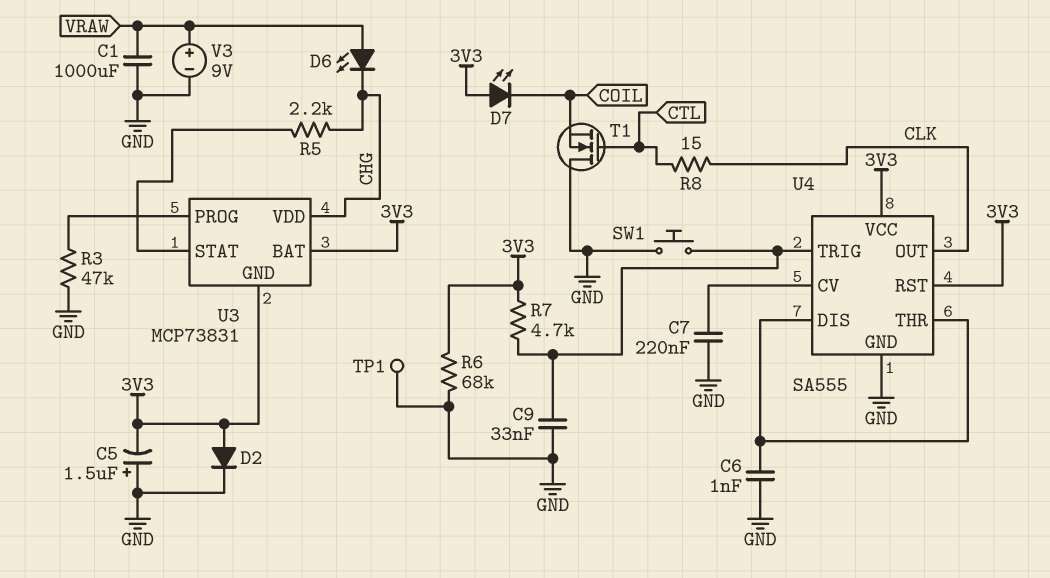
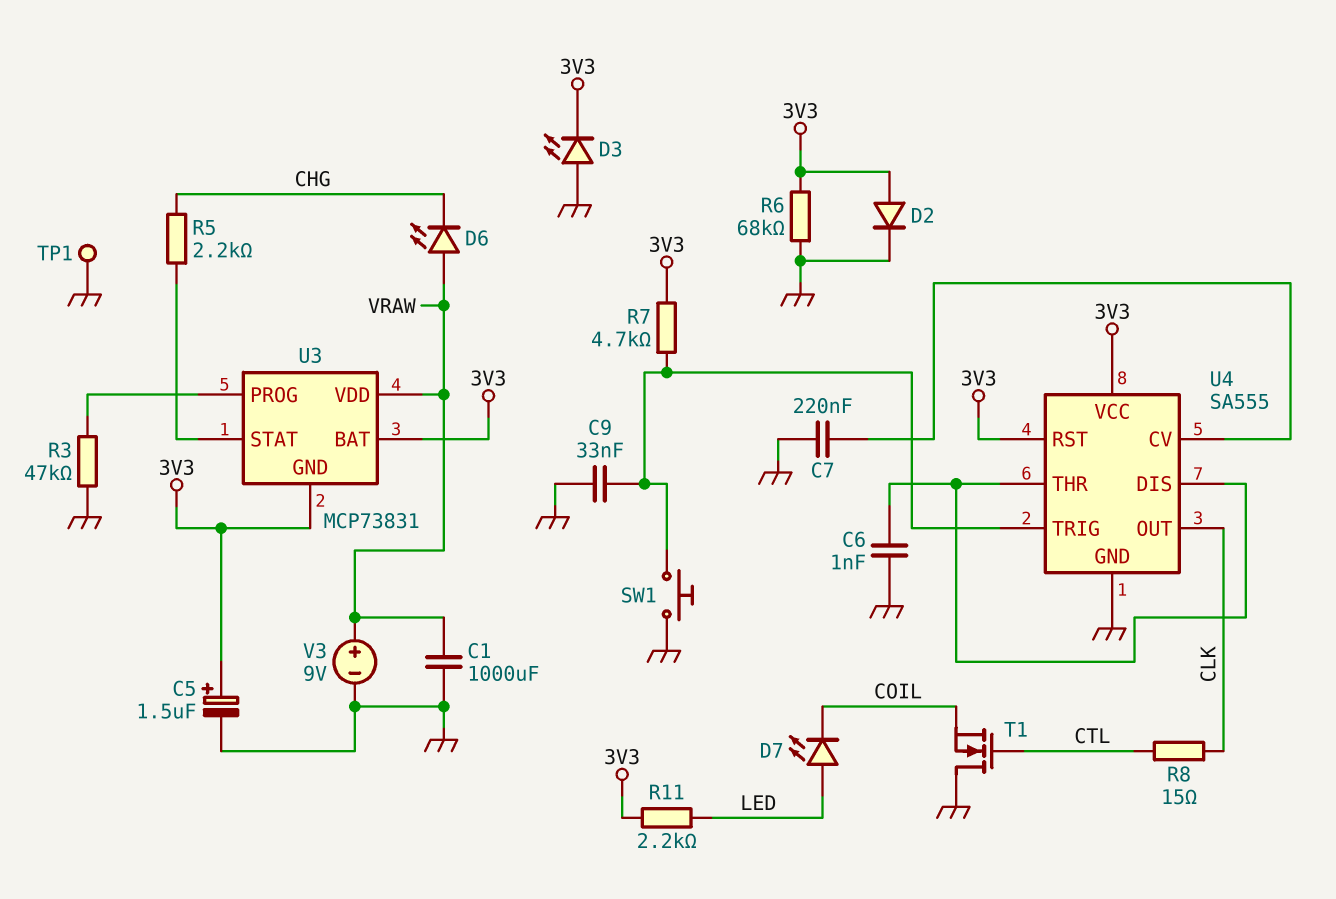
C5: 1.5uF (plus GND, minus 3V3) -> 1.5uF (plus 3V3, minus GND)
D3: none -> LED (A GND, K 3V3)
D7: LED (A 3V3, K COIL) -> LED (A LED, K COIL)
R11: none -> 2.2k (3V3, LED)
U3 pin VDD: CHG -> VRAW

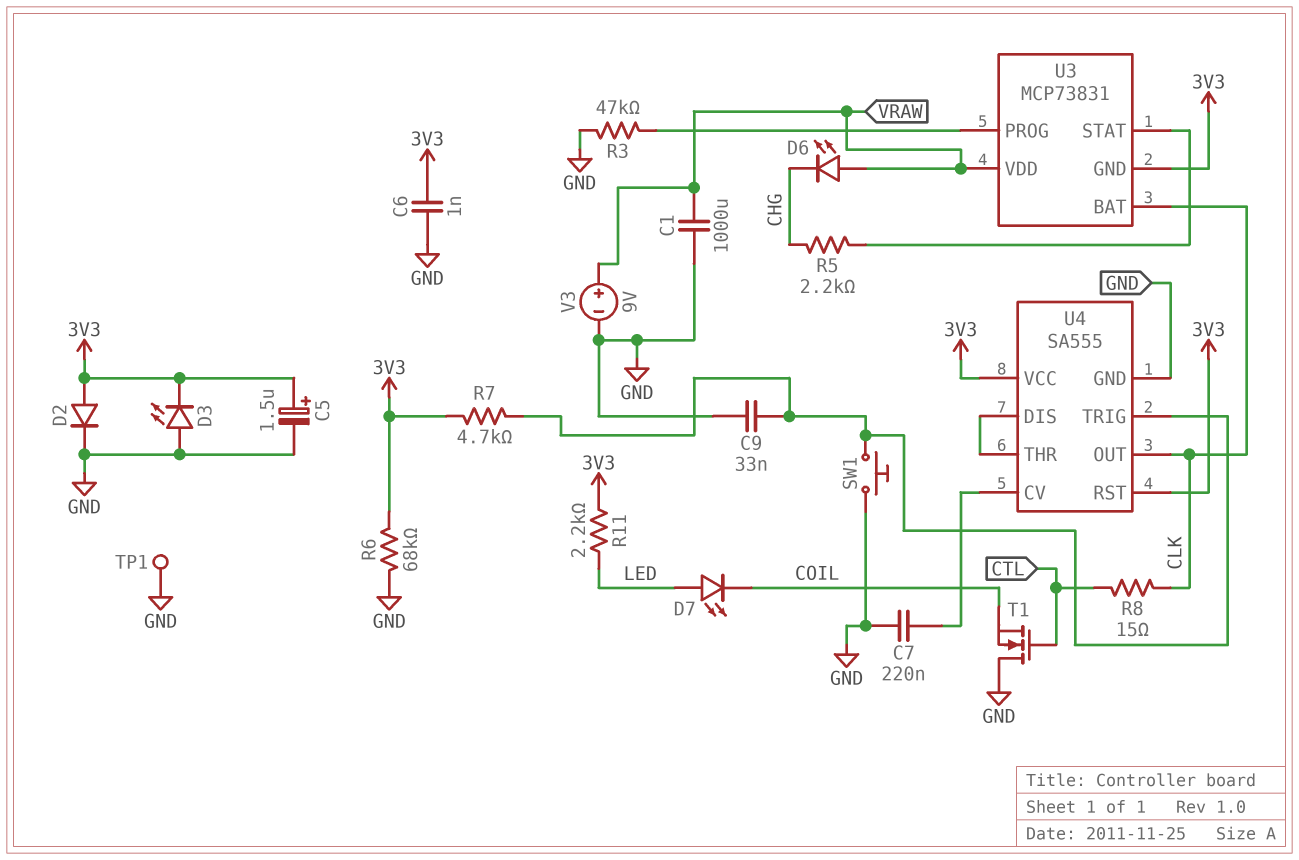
C6: 1nF (GND, U4/DIS) -> 1nF (3V3, GND)
U3 pin BAT: 3V3 -> CLK

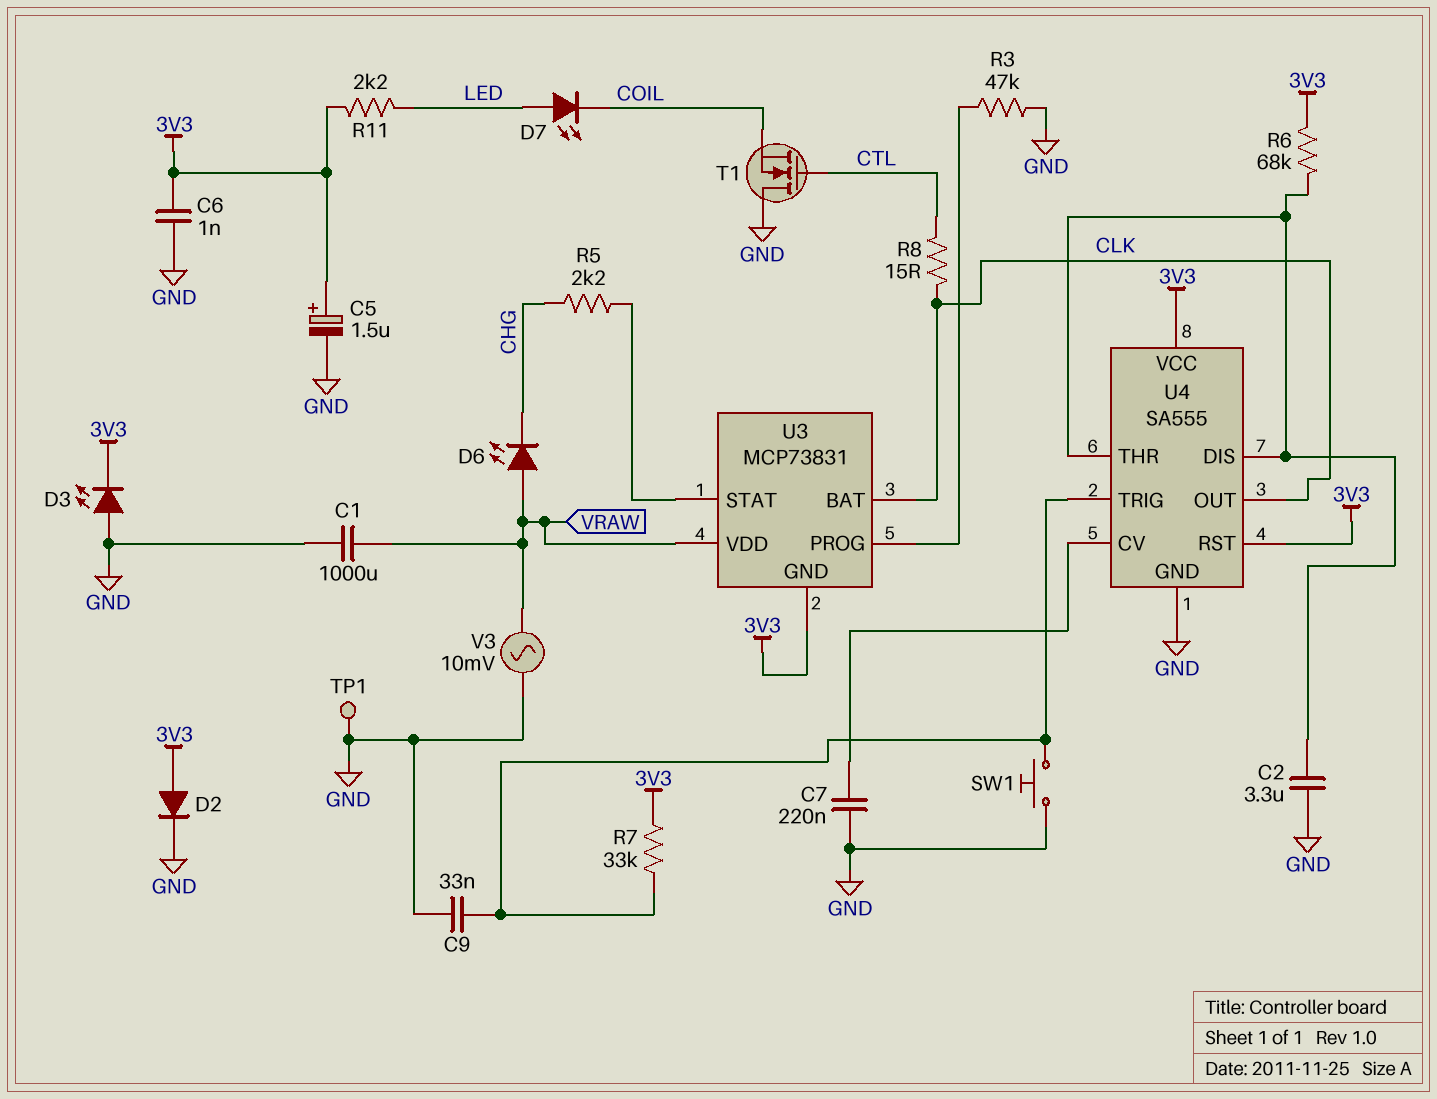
C2: none -> 3.3uF (GND, U4/DIS)
R6: 68k (3V3, GND) -> 68k (3V3, U4/DIS)
R7: 4.7k (3V3, U4/TRIG) -> 33k (3V3, U4/TRIG)
V3: 9V (plus VRAW, minus GND) -> AC 10mV (GND, VRAW)

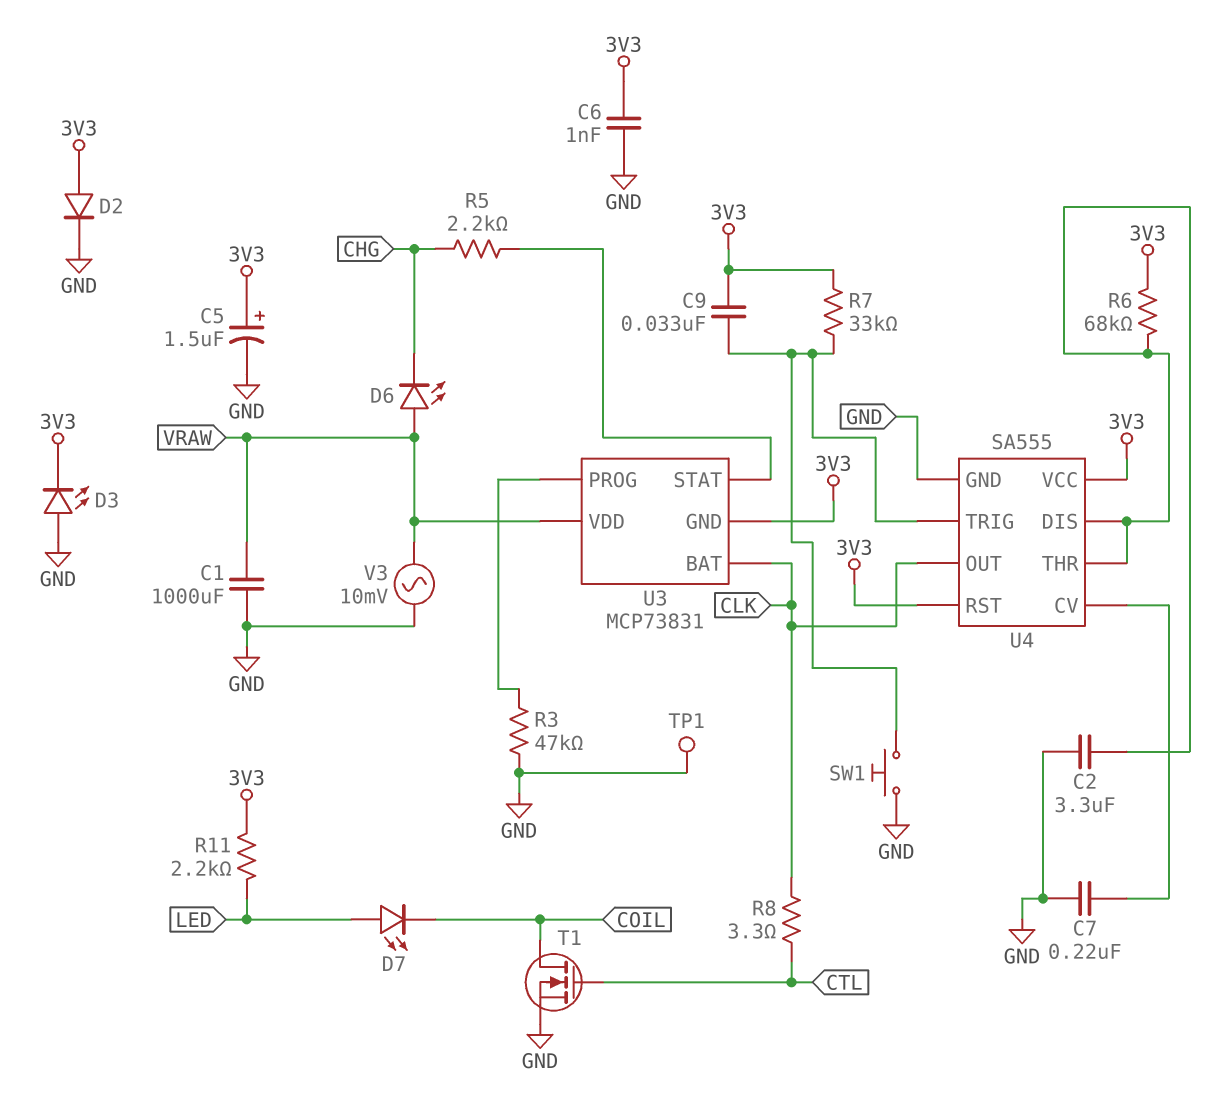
C9: 33nF (GND, U4/TRIG) -> 33nF (3V3, U4/TRIG)
R8: 15 (CLK, CTL) -> 3.3 (CLK, CTL)
T1: NMOS (G CTL, D GND, S COIL) -> NMOS (G CTL, D COIL, S GND)

